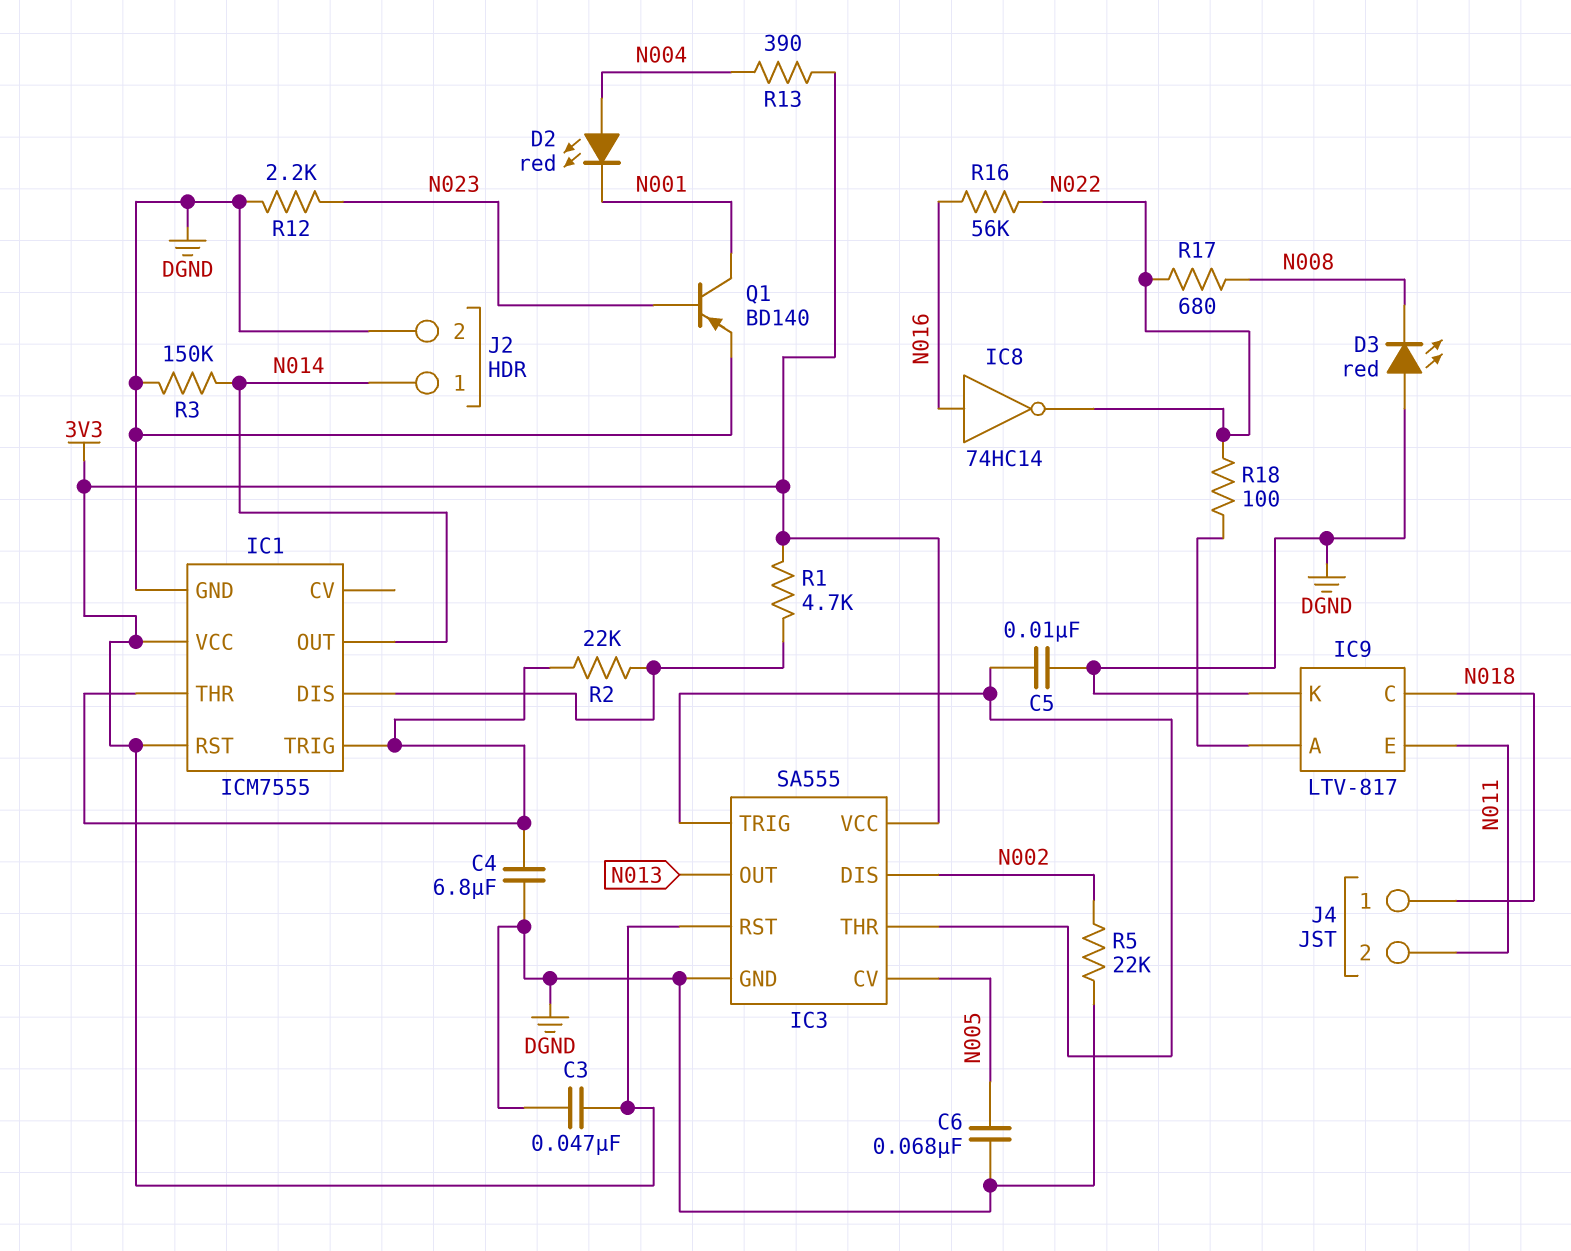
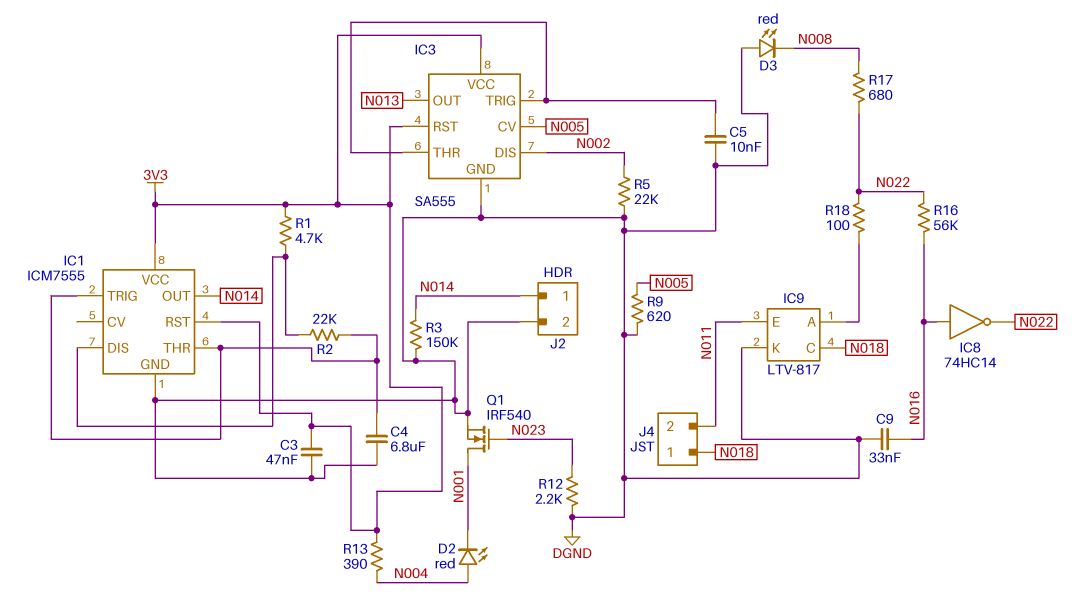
C6: 68nF (DGND, N005) -> none
C9: none -> 33nF (DGND, N016)
Q1: PNP BD140 (B N023, C N001, E DGND) -> NMOS IRF540 (G N023, D N001, S DGND)
R9: none -> 620 (DGND, N005)

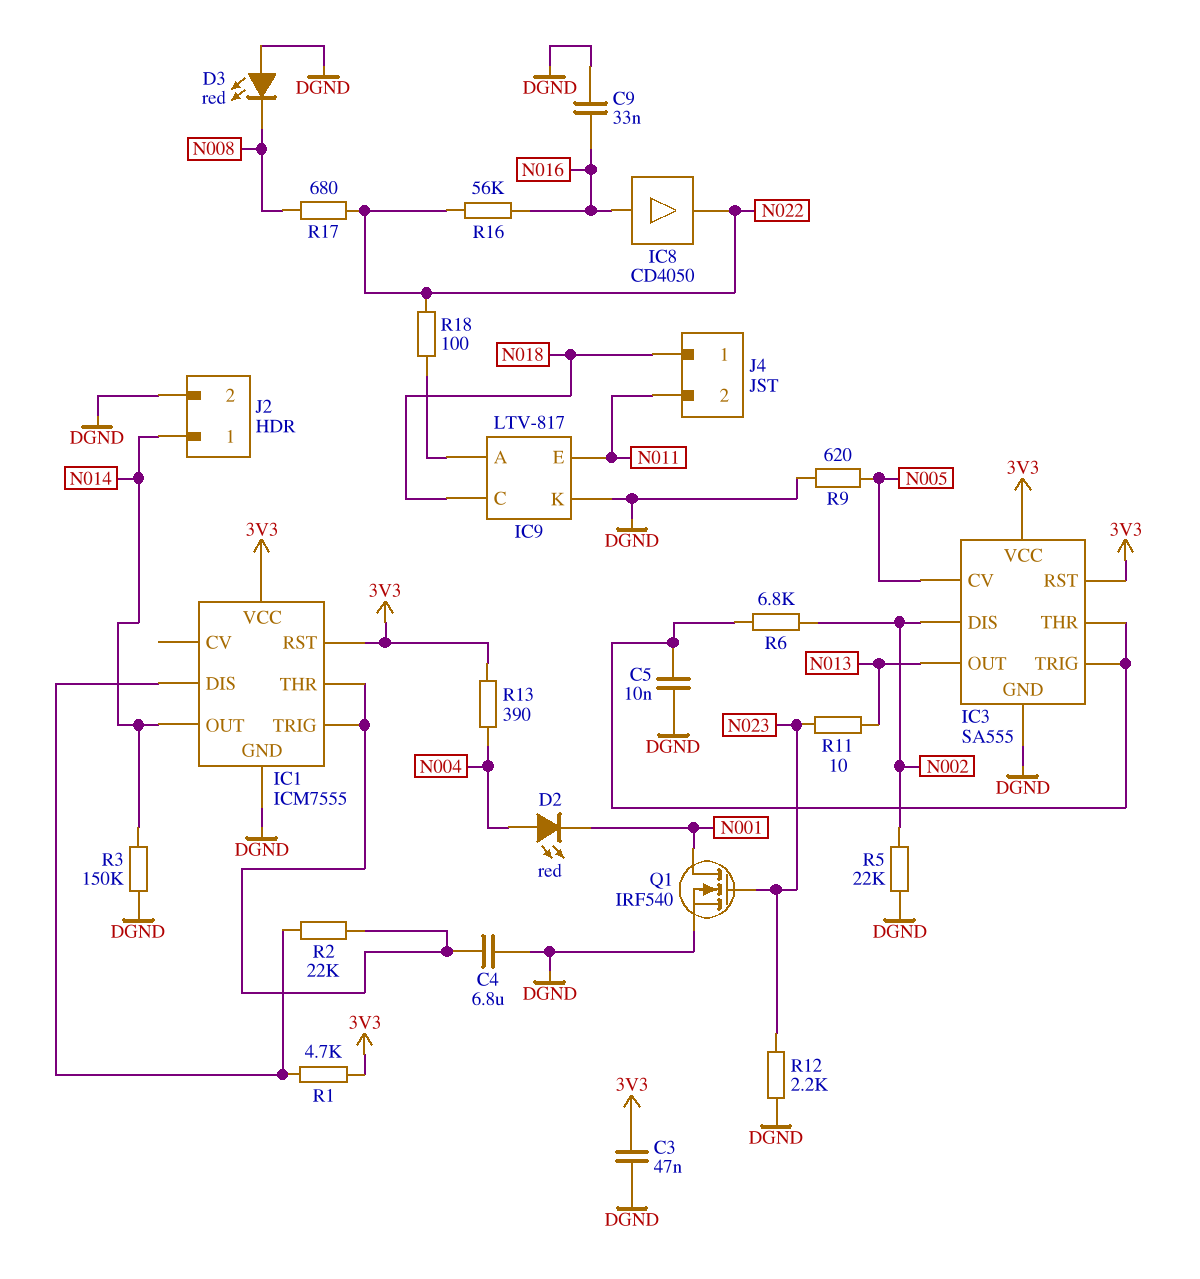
IC8: NOT 74HC14 (in N016, out N022) -> buffer CD4050 (in N016, out N022)
R6: none -> 6.8k (IC3/THR, N002)
R11: none -> 10 (N013, N023)

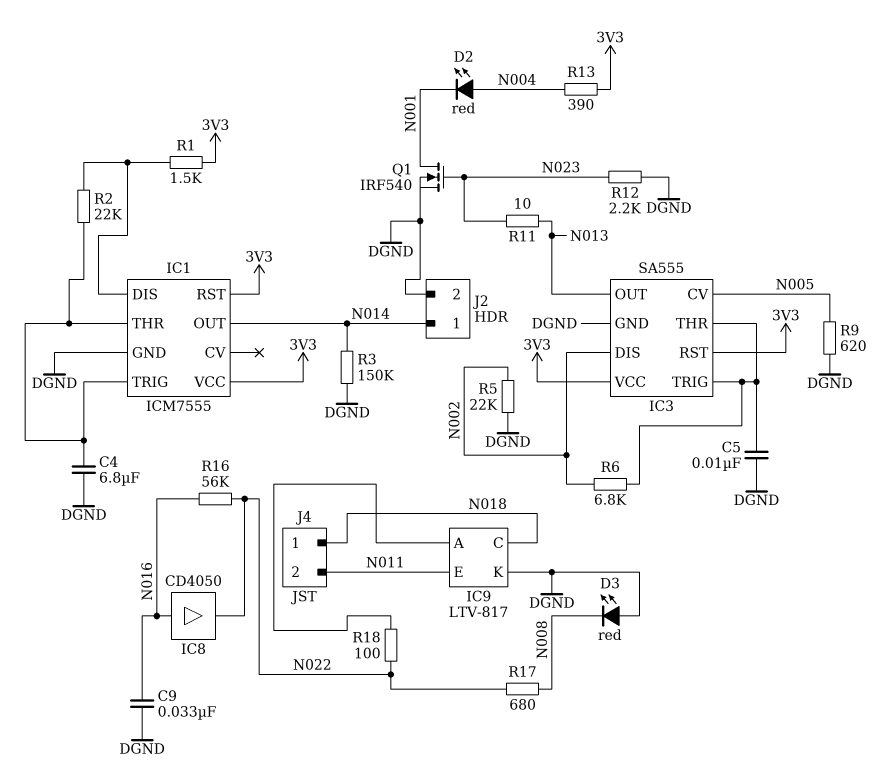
C3: 47nF (3V3, DGND) -> none
R1: 4.7k (3V3, IC1/DIS) -> 1.5k (3V3, IC1/DIS)

